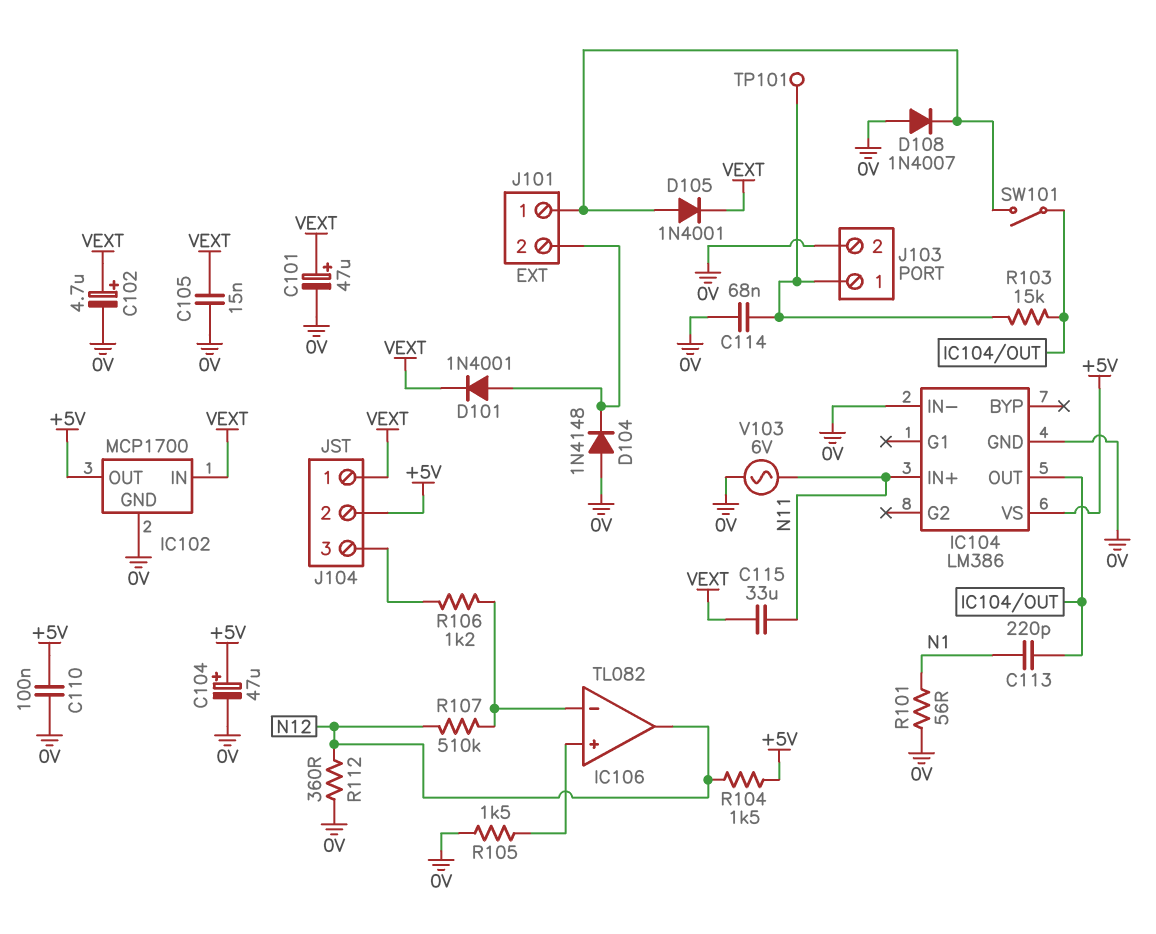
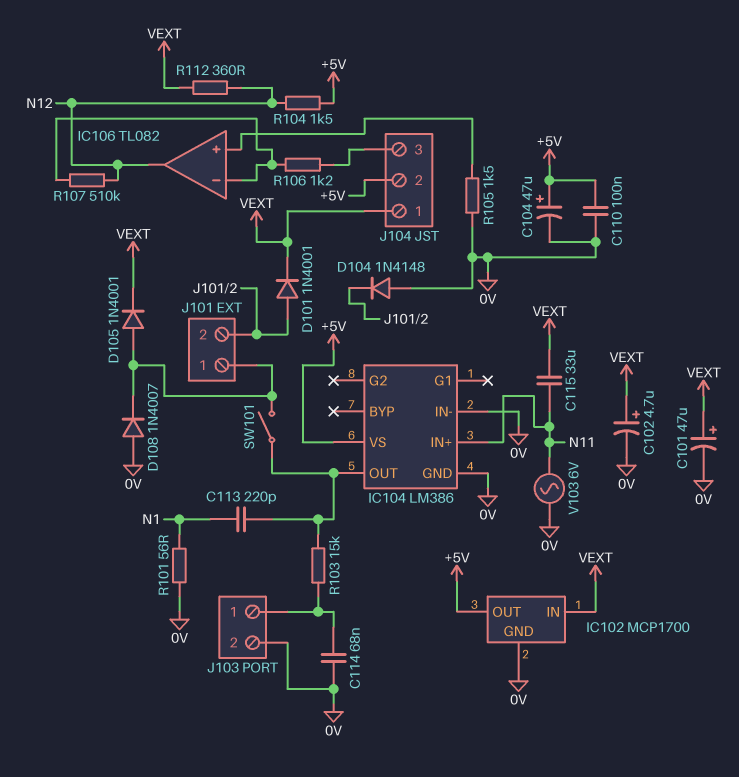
C105: 15nF (0V, VEXT) -> none
R112: 360 (0V, N12) -> 360 (N12, VEXT)
TP101: test point (J103/1) -> none

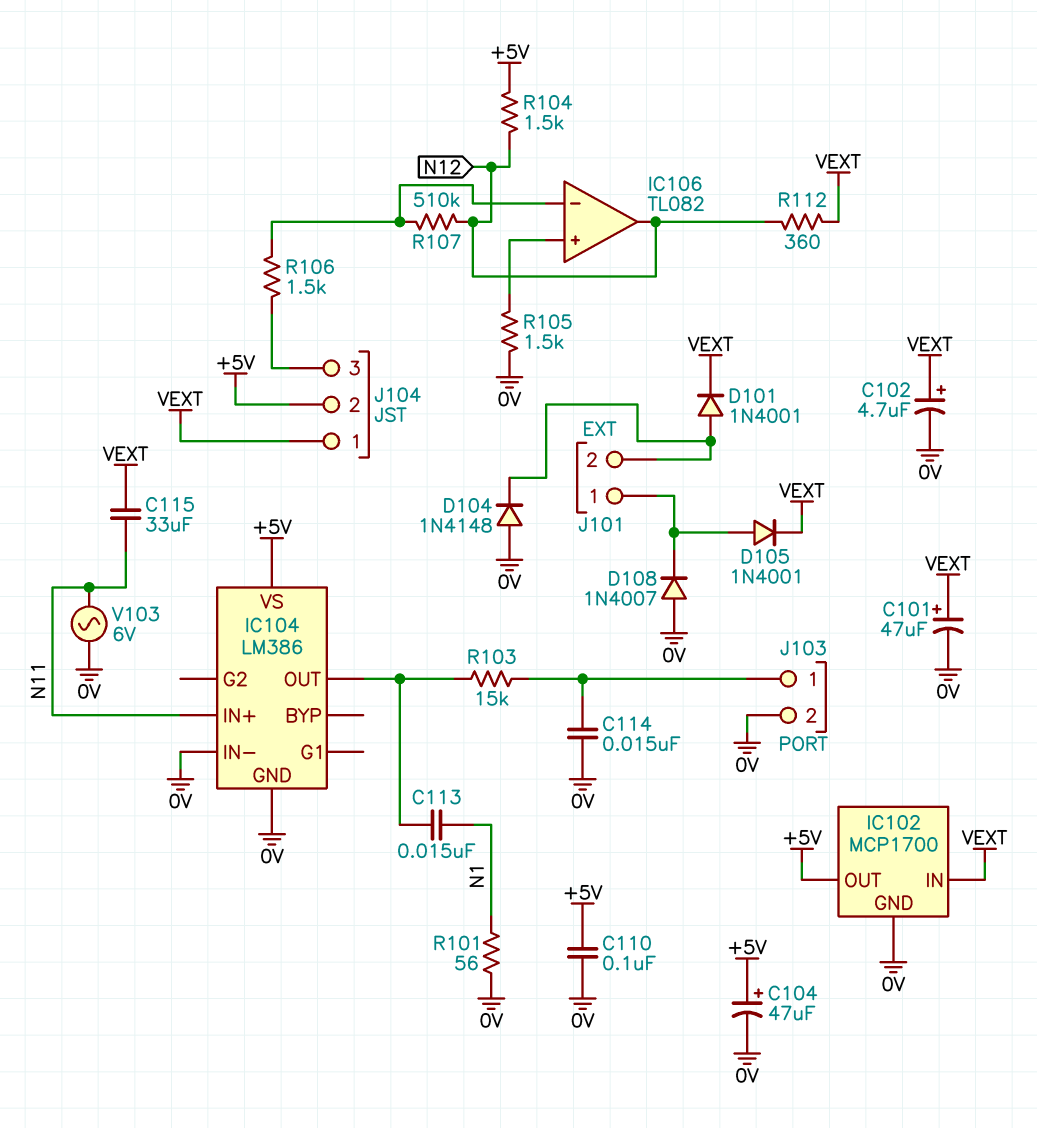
C113: 220pF (IC104/OUT, N1) -> 15nF (IC104/OUT, N1)
C114: 68nF (0V, J103/1) -> 15nF (0V, J103/1)
R106: 1.2k (IC106/in-, J104/3) -> 1.5k (IC106/in-, J104/3)
SW101: switch (IC104/OUT, J101/1) -> none

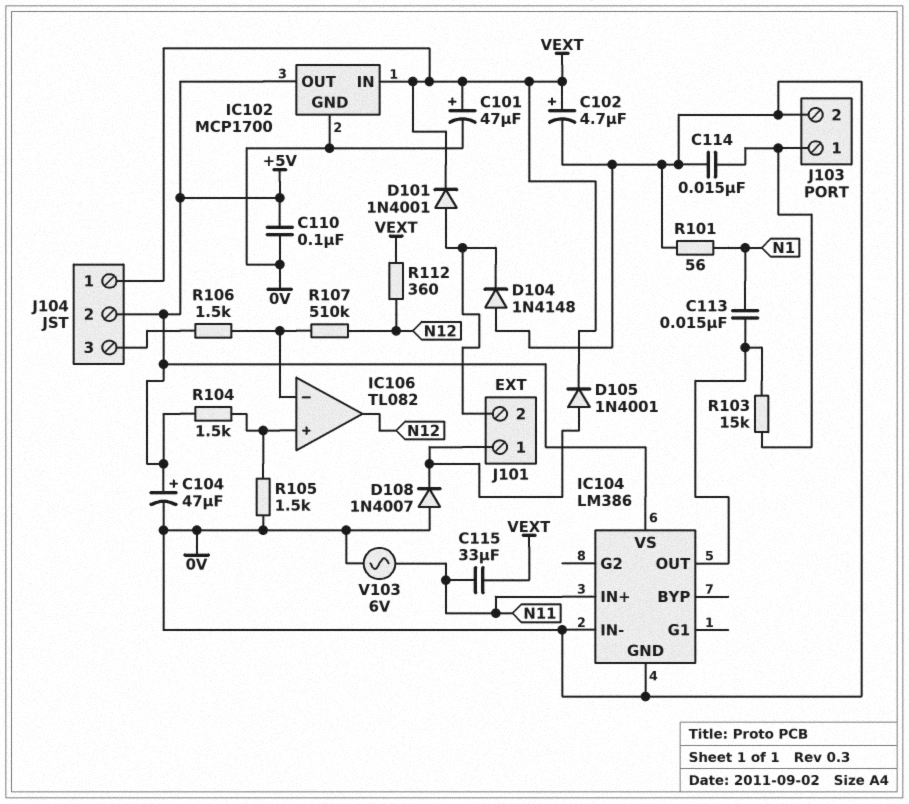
R104: 1.5k (+5V, N12) -> 1.5k (+5V, IC106/in+)

